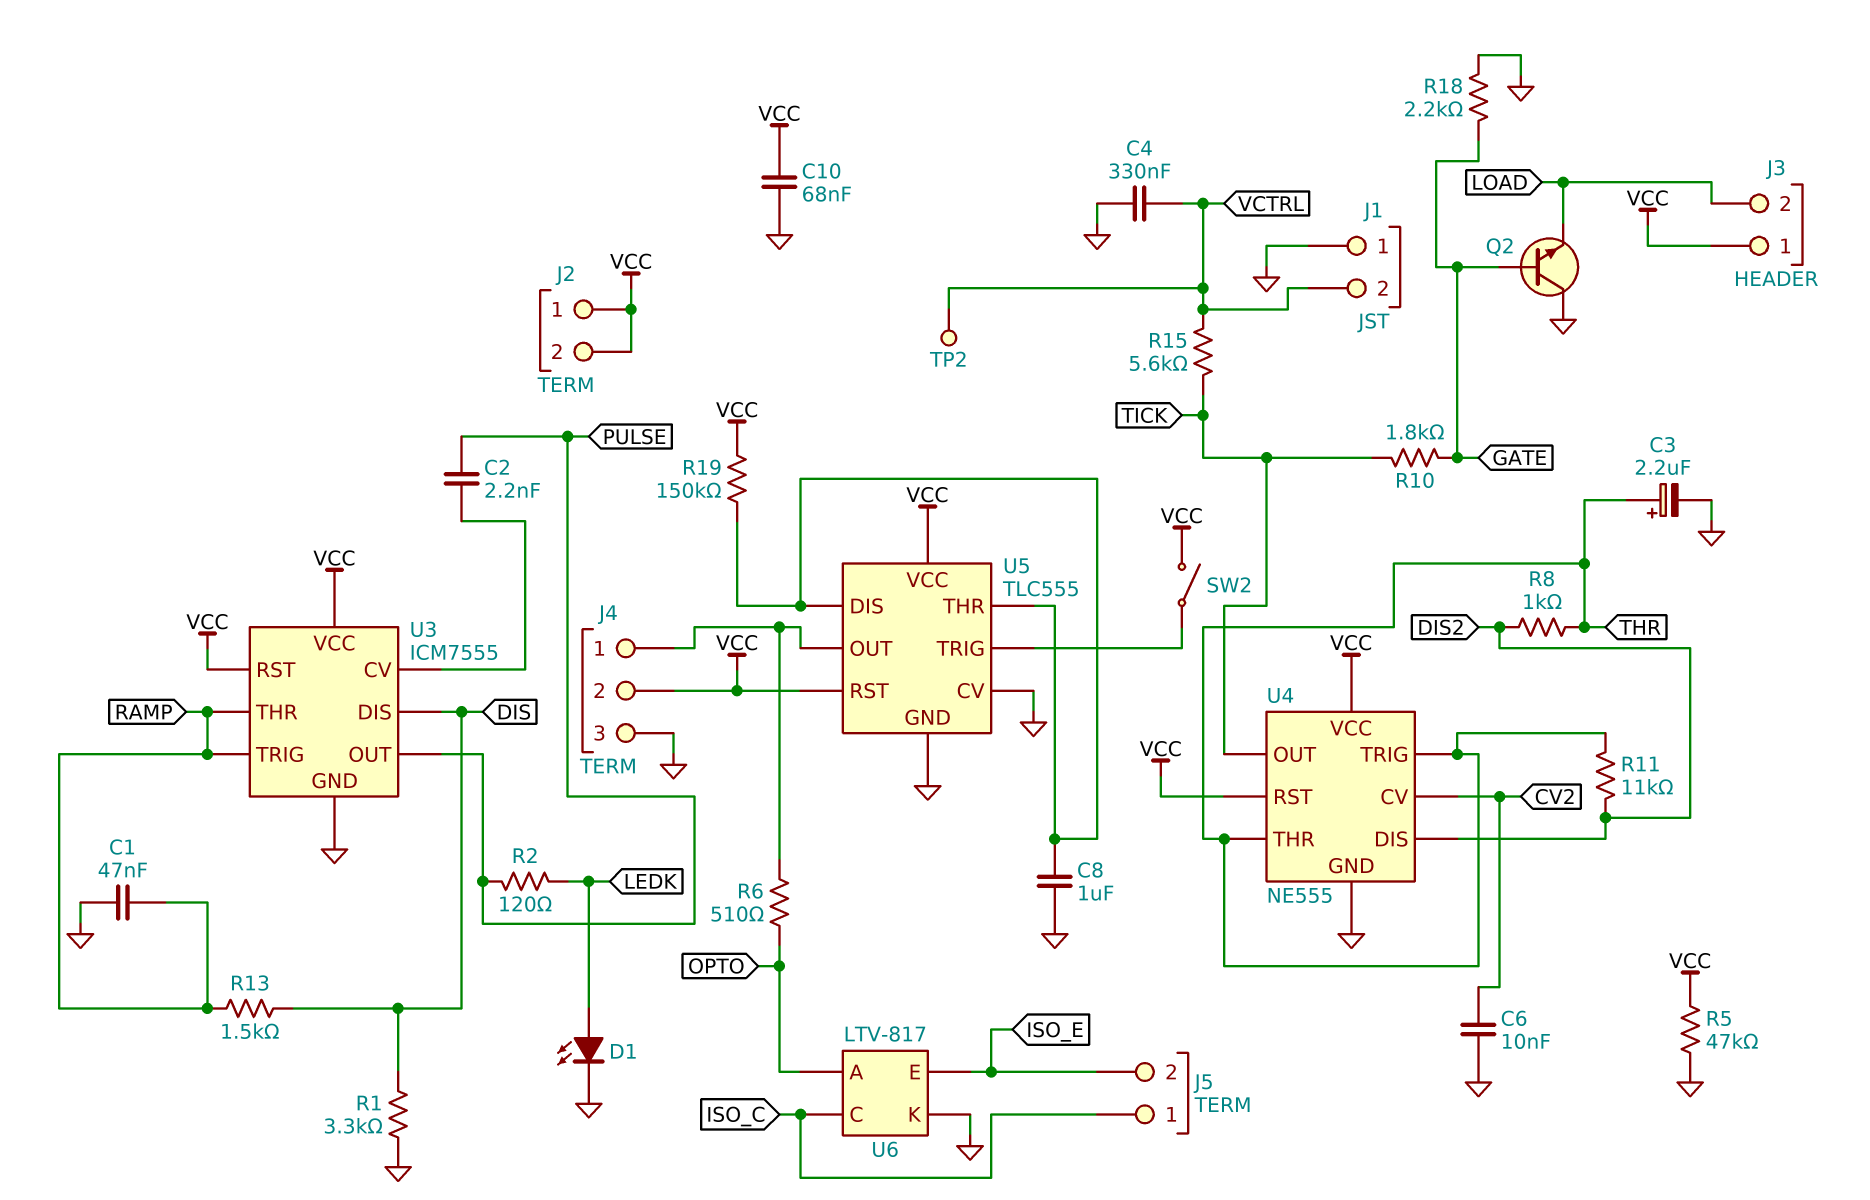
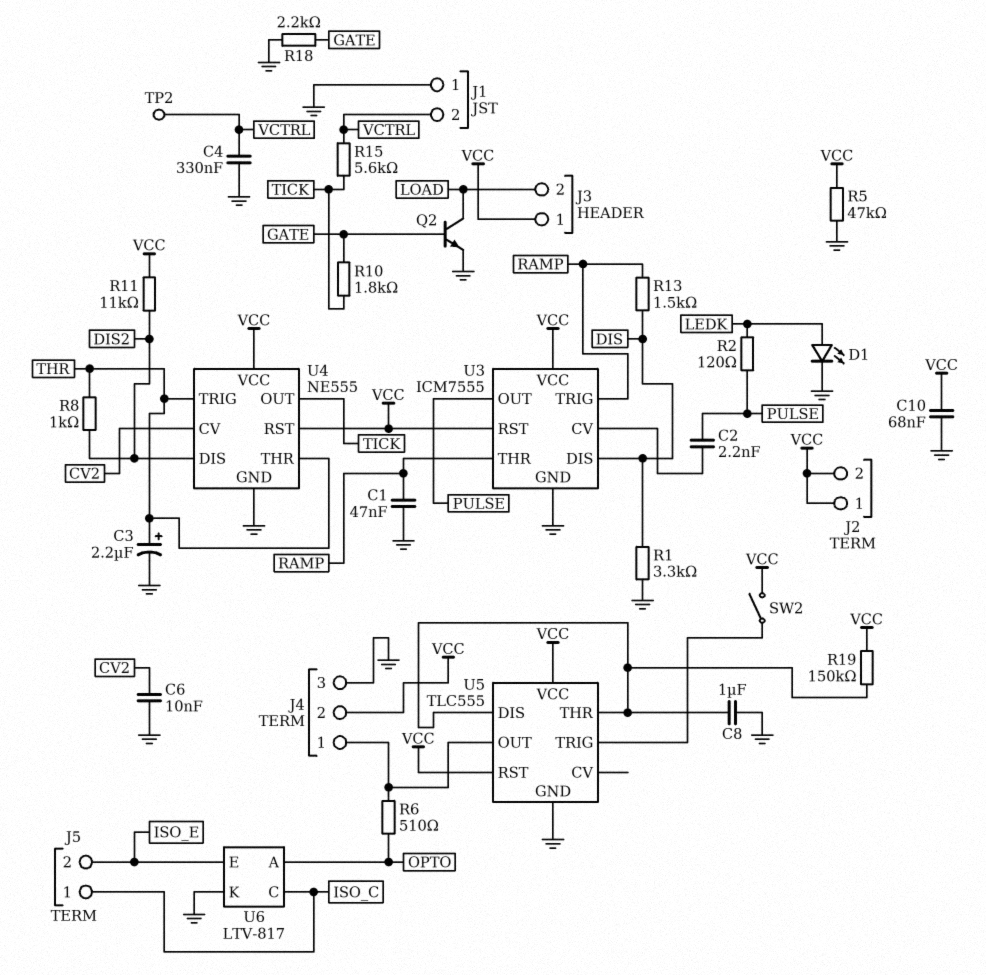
Q2: NPN (B GATE, C GND, E LOAD) -> NPN (B GATE, C LOAD, E GND)
R11: 11k (DIS2, THR) -> 11k (DIS2, VCC)
U5 pin CV: GND -> none

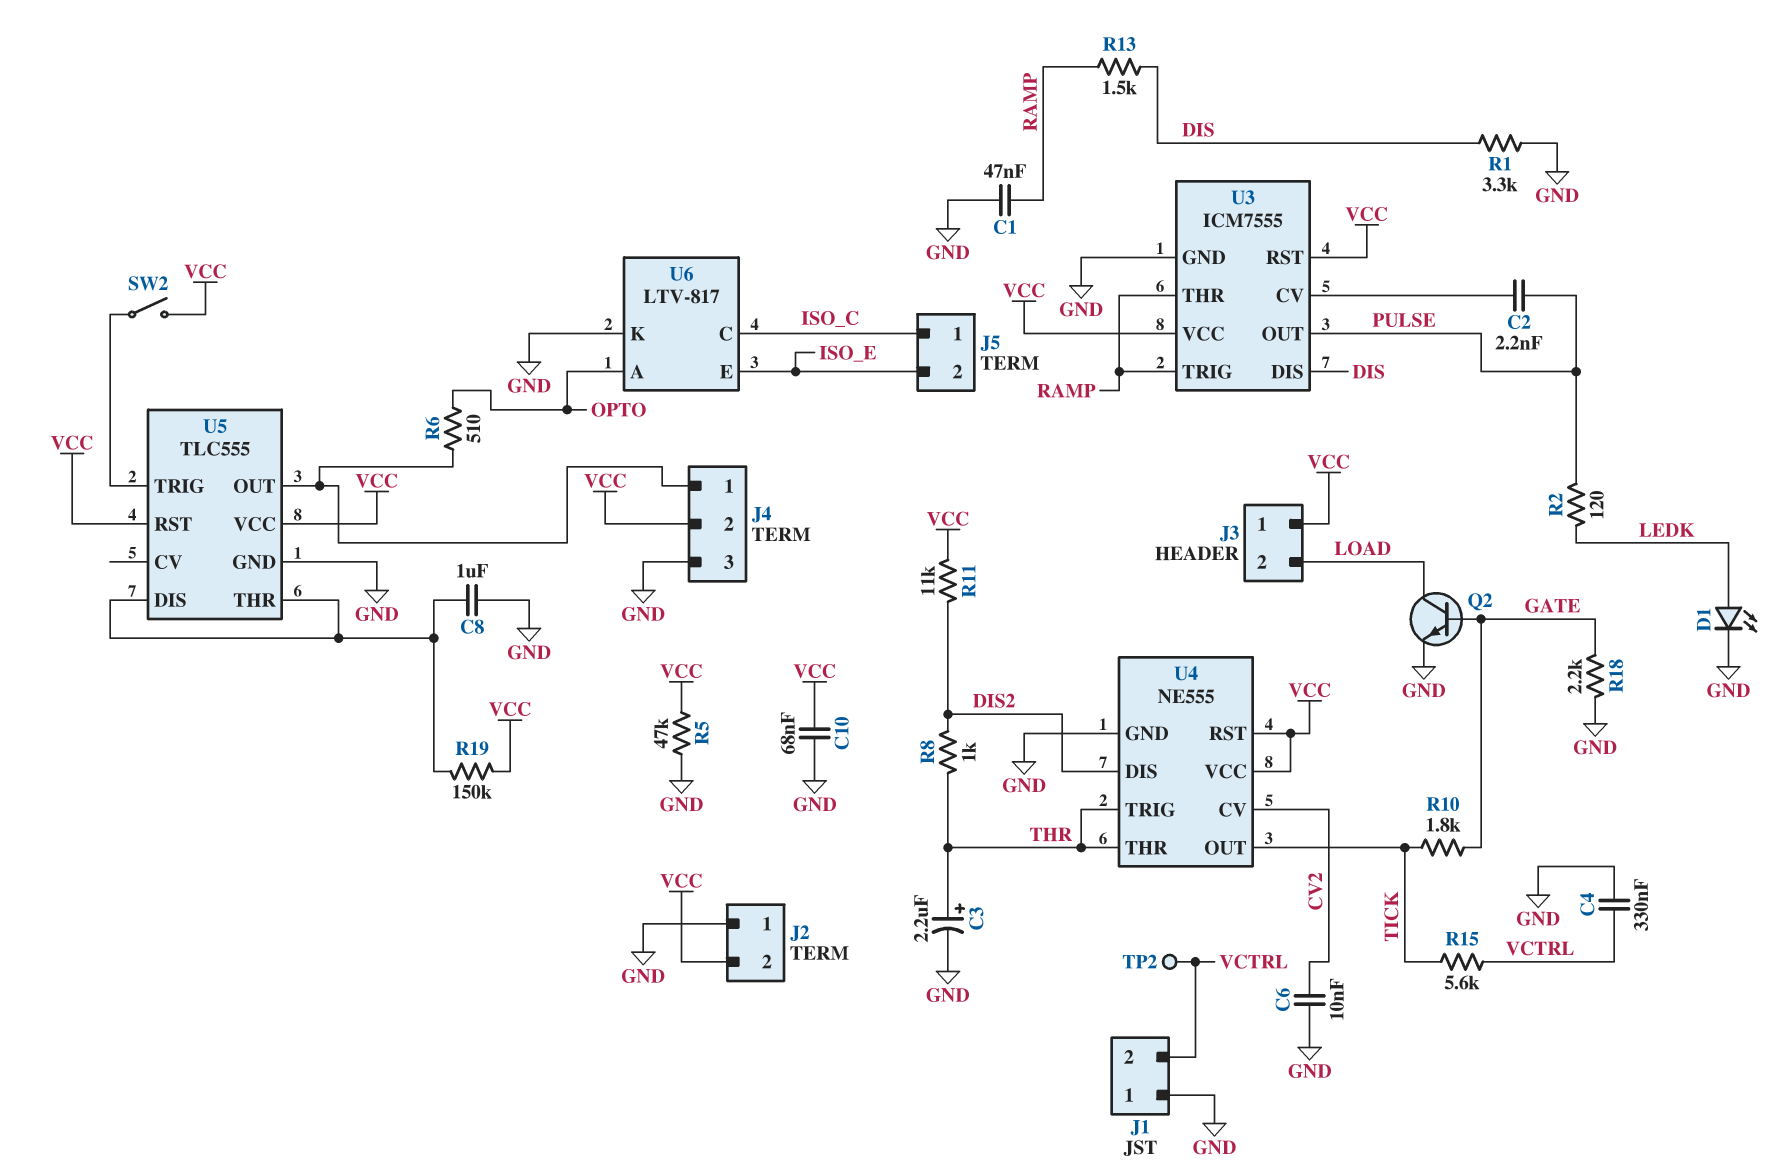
J2 pin 1: VCC -> GND

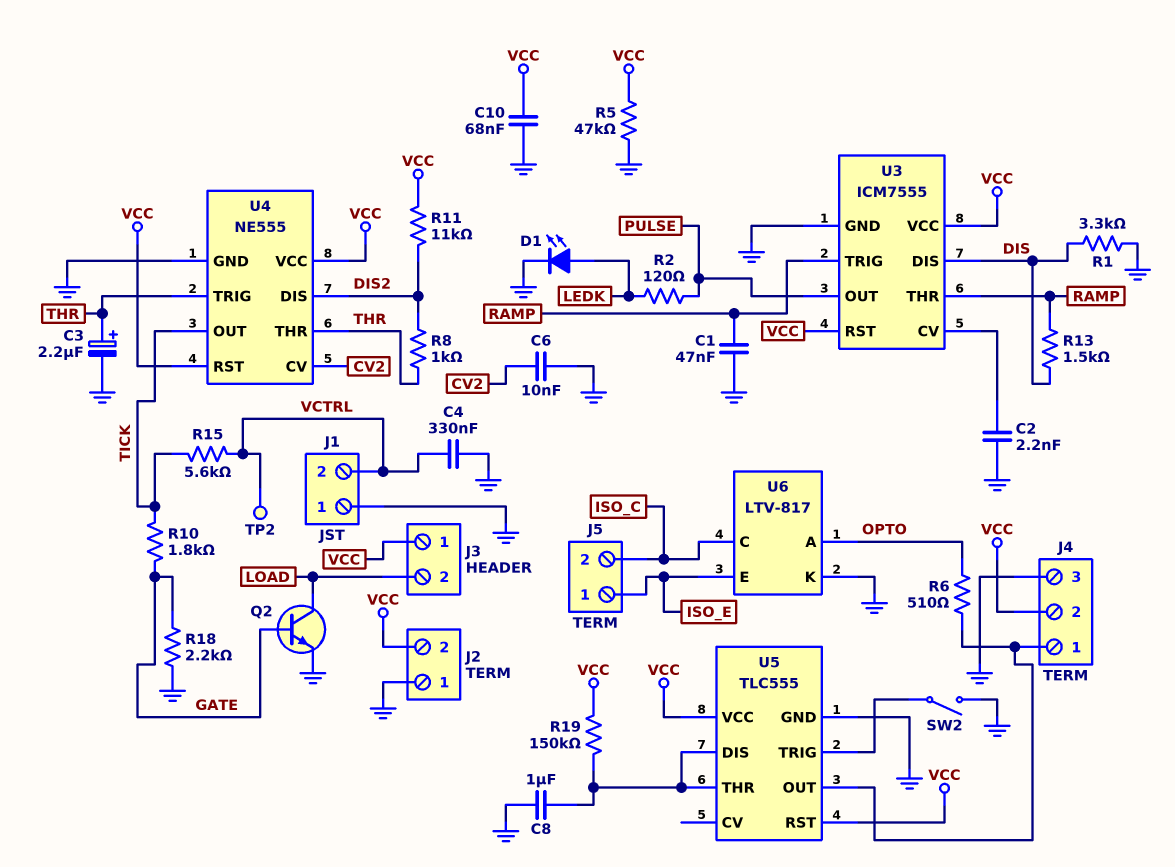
C2: 2.2nF (PULSE, U3/CV) -> 2.2nF (GND, U3/CV)
J5 pin 1: ISO_C -> ISO_E
J5 pin 2: ISO_E -> ISO_C
SW2: switch (U5/TRIG, VCC) -> switch (GND, U5/TRIG)

